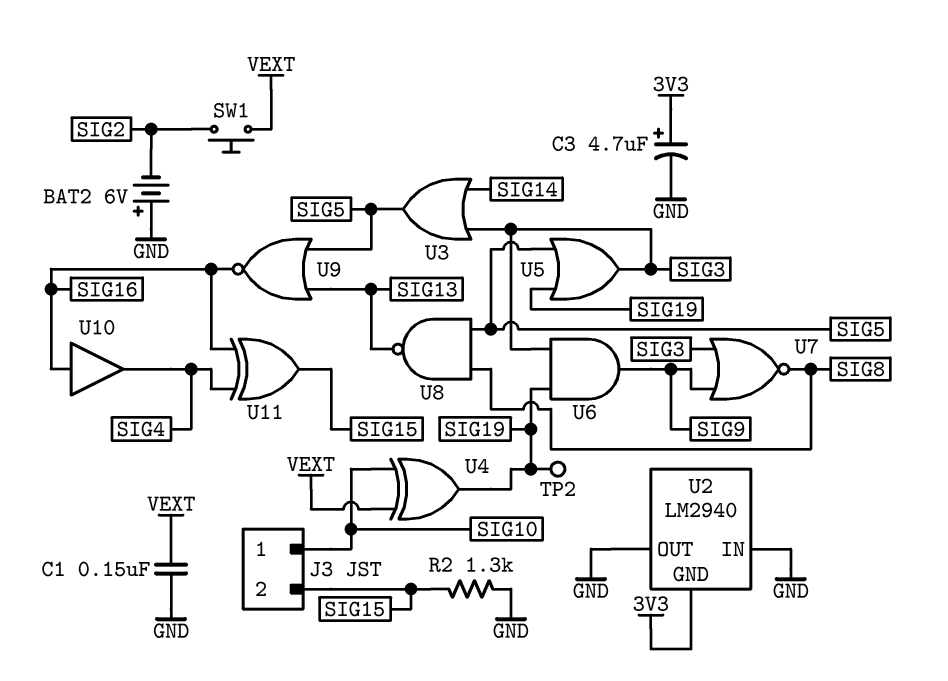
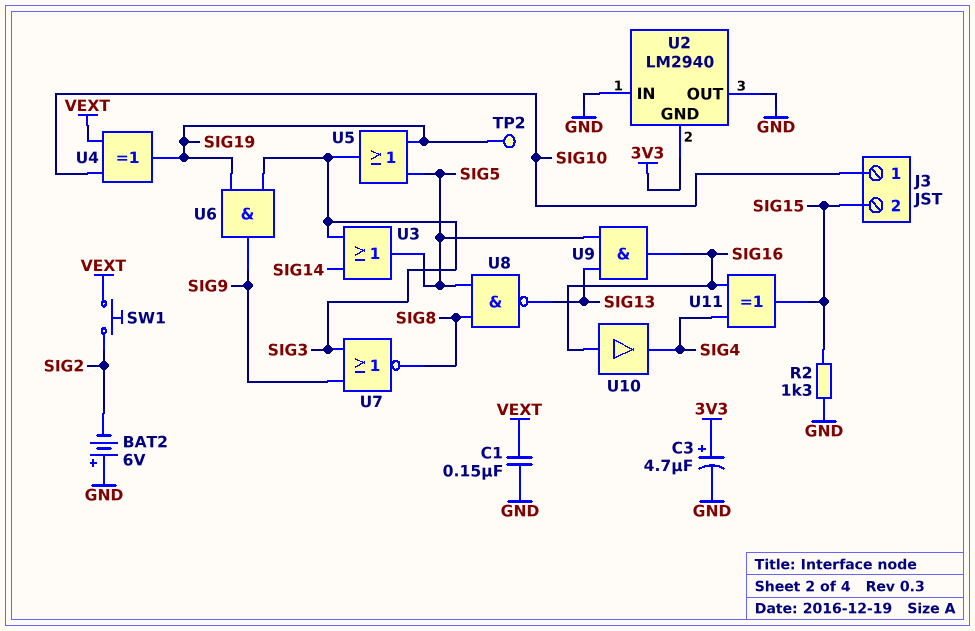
U9: NOR (in SIG5, in SIG13, out SIG16) -> AND (in SIG5, in SIG13, out SIG16)

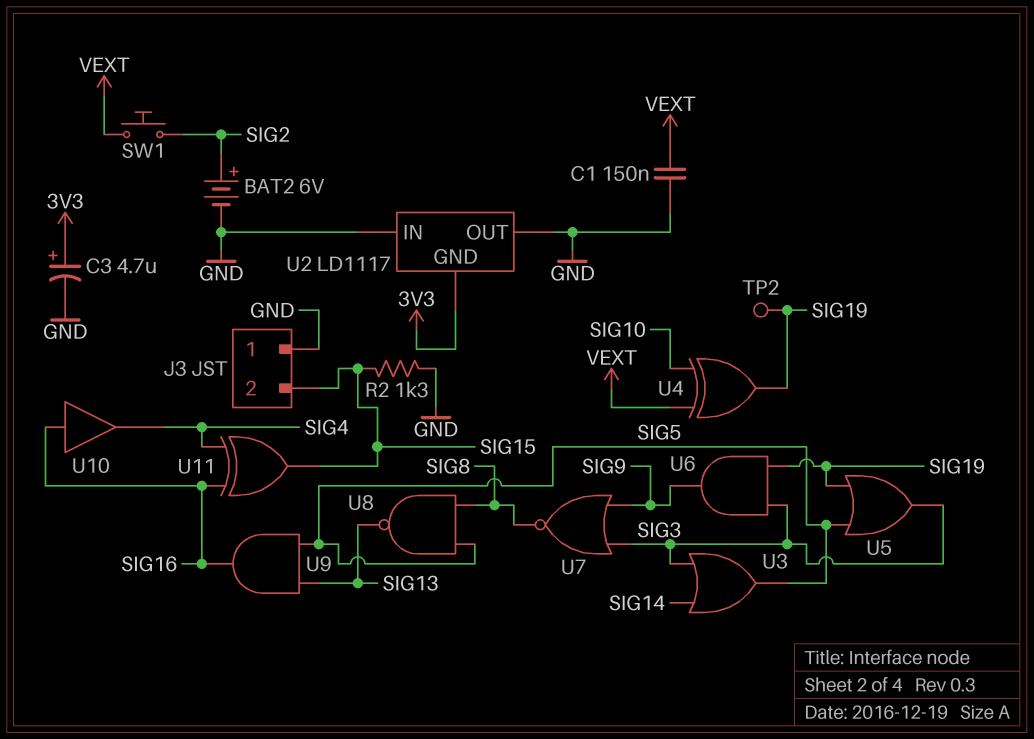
BAT2: 6V (plus GND, minus SIG2) -> 6V (plus SIG2, minus GND)
J3 pin 1: SIG10 -> GND
U2: LM2940 -> LD1117

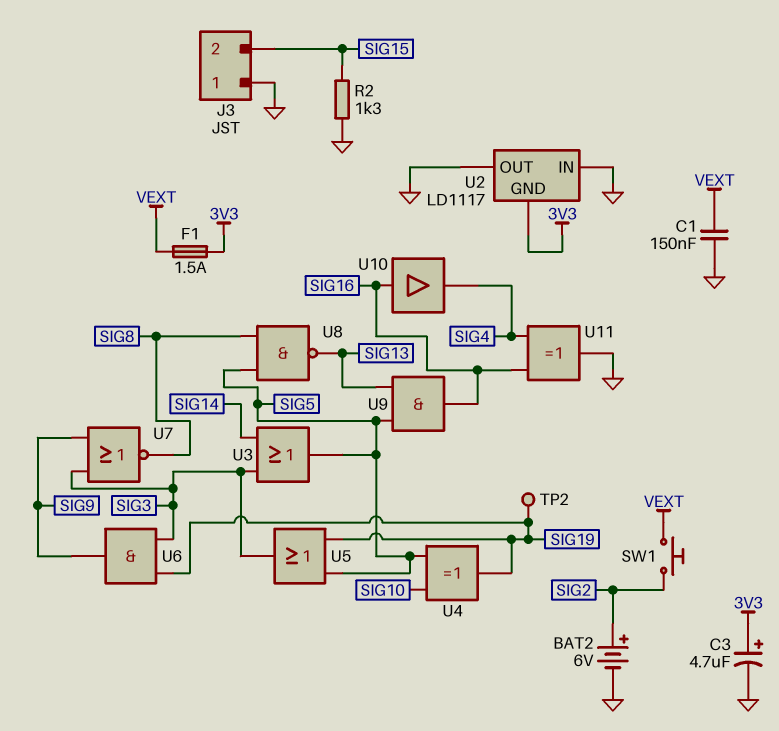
F1: none -> 1.5A (3V3, VEXT)
U4: XOR (in SIG10, in VEXT, out SIG19) -> XOR (in SIG5, in SIG10, out SIG19)
U11: XOR (in SIG4, in SIG16, out SIG15) -> XOR (in SIG4, in SIG16, out GND)

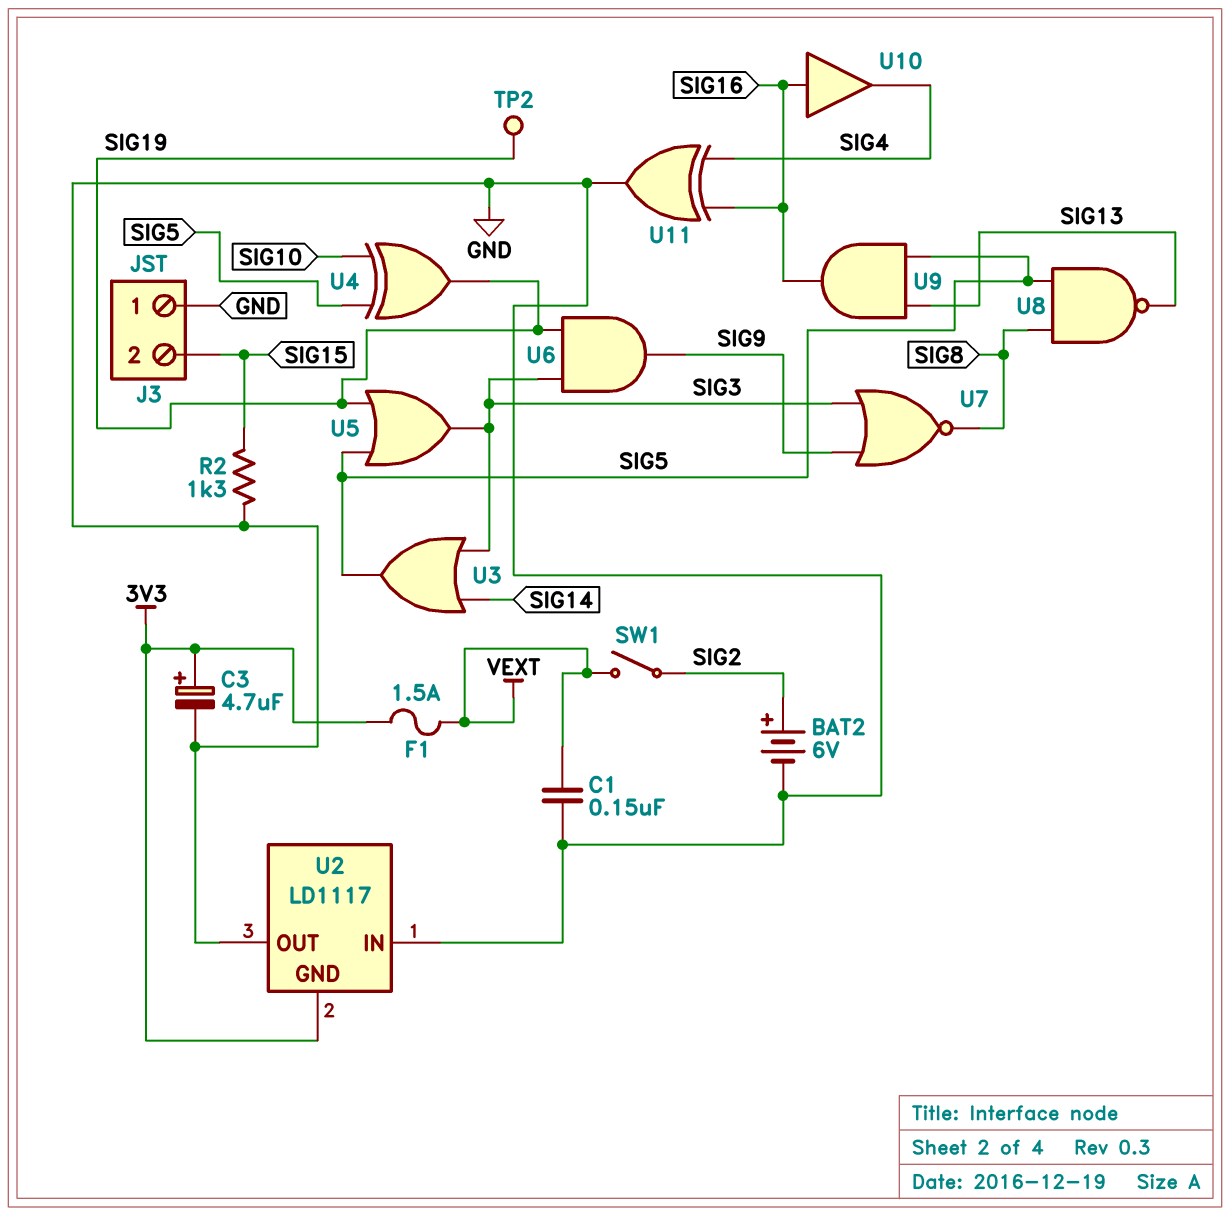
SW1: button (SIG2, VEXT) -> switch (SIG2, VEXT)

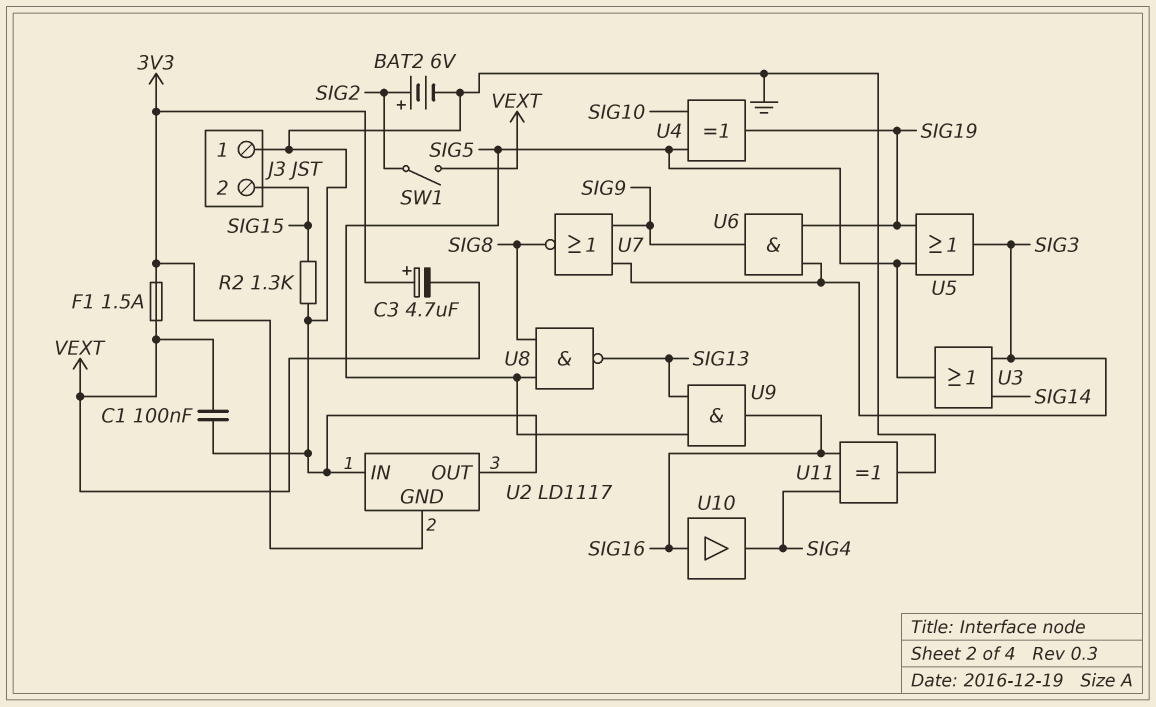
C1: 150nF (GND, VEXT) -> 100nF (GND, VEXT)
C3: 4.7uF (plus 3V3, minus GND) -> 4.7uF (plus 3V3, minus VEXT)
TP2: test point (SIG19) -> none

